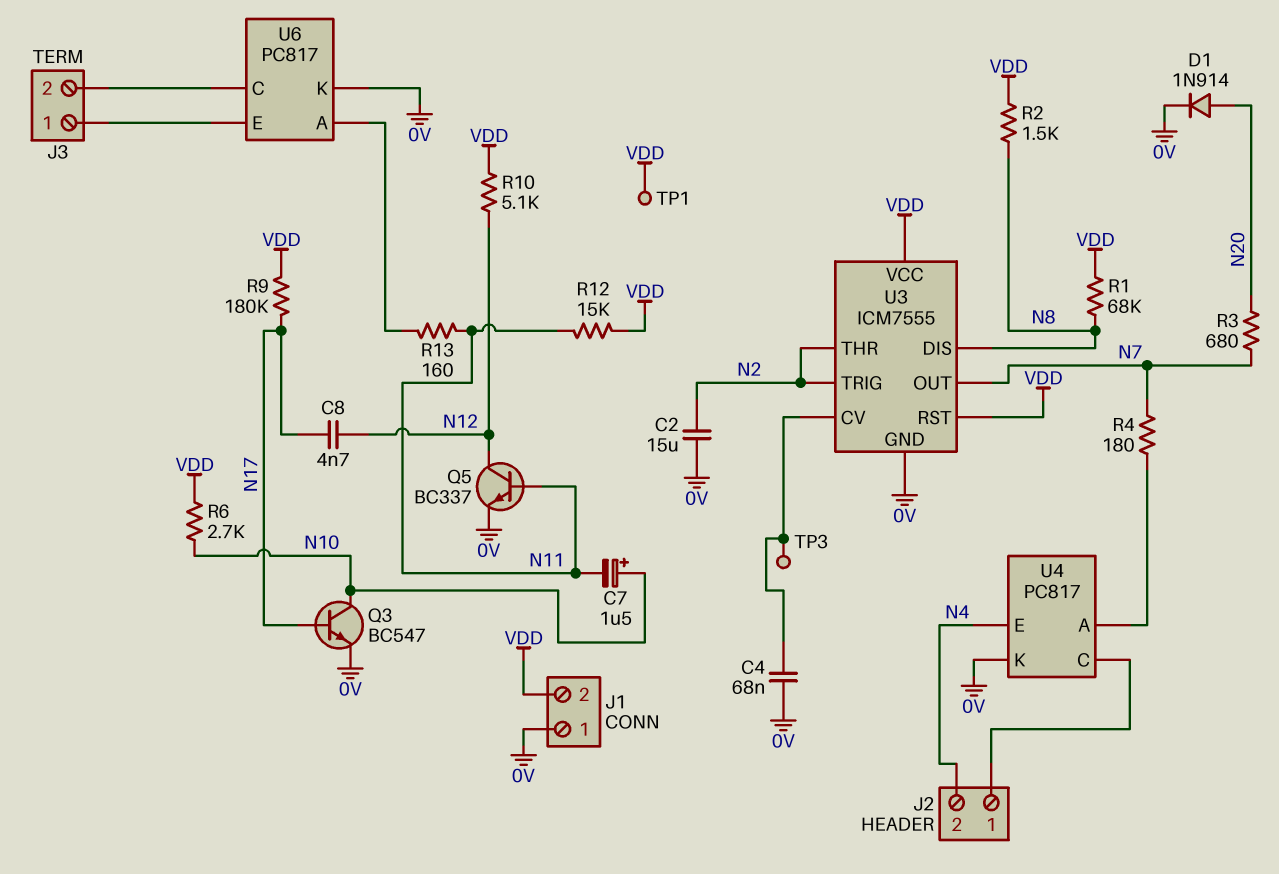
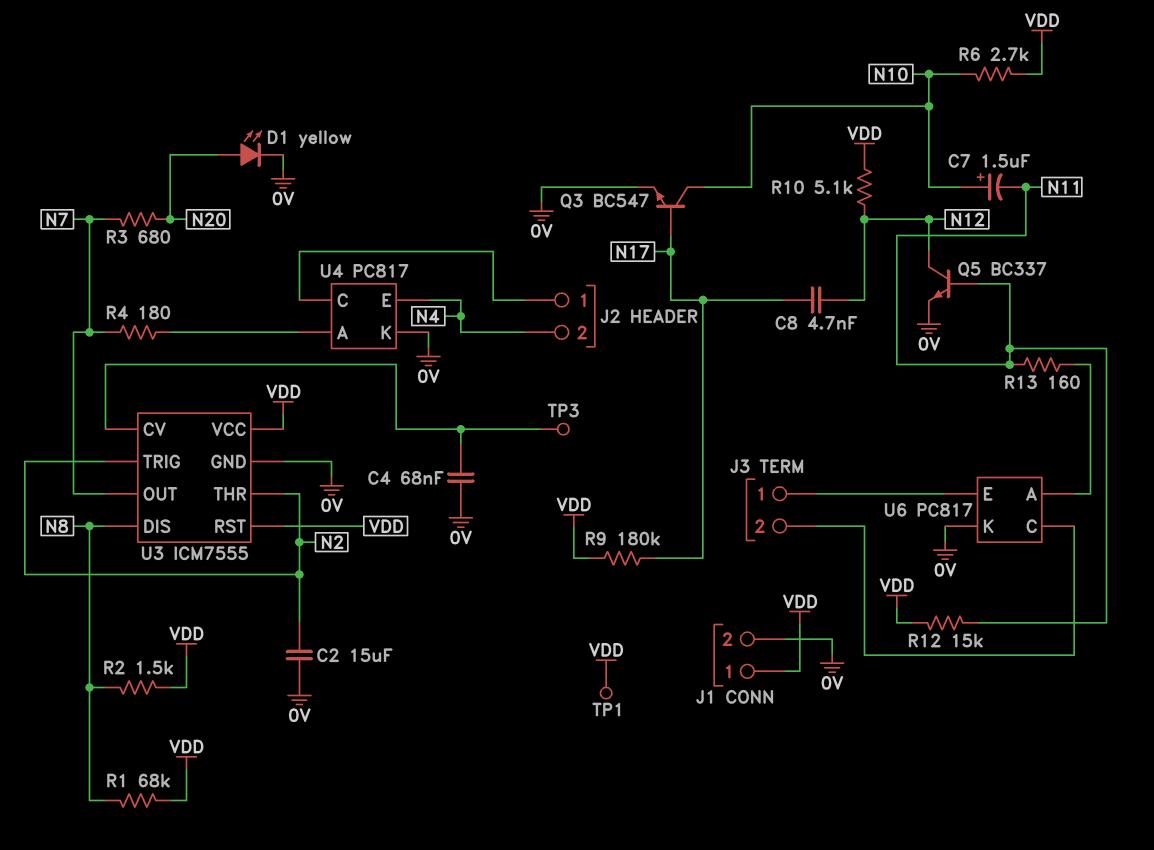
D1: diode 1N914 (A N20, K 0V) -> LED yellow (A N20, K 0V)
J1 pin 1: 0V -> VDD
J1 pin 2: VDD -> 0V

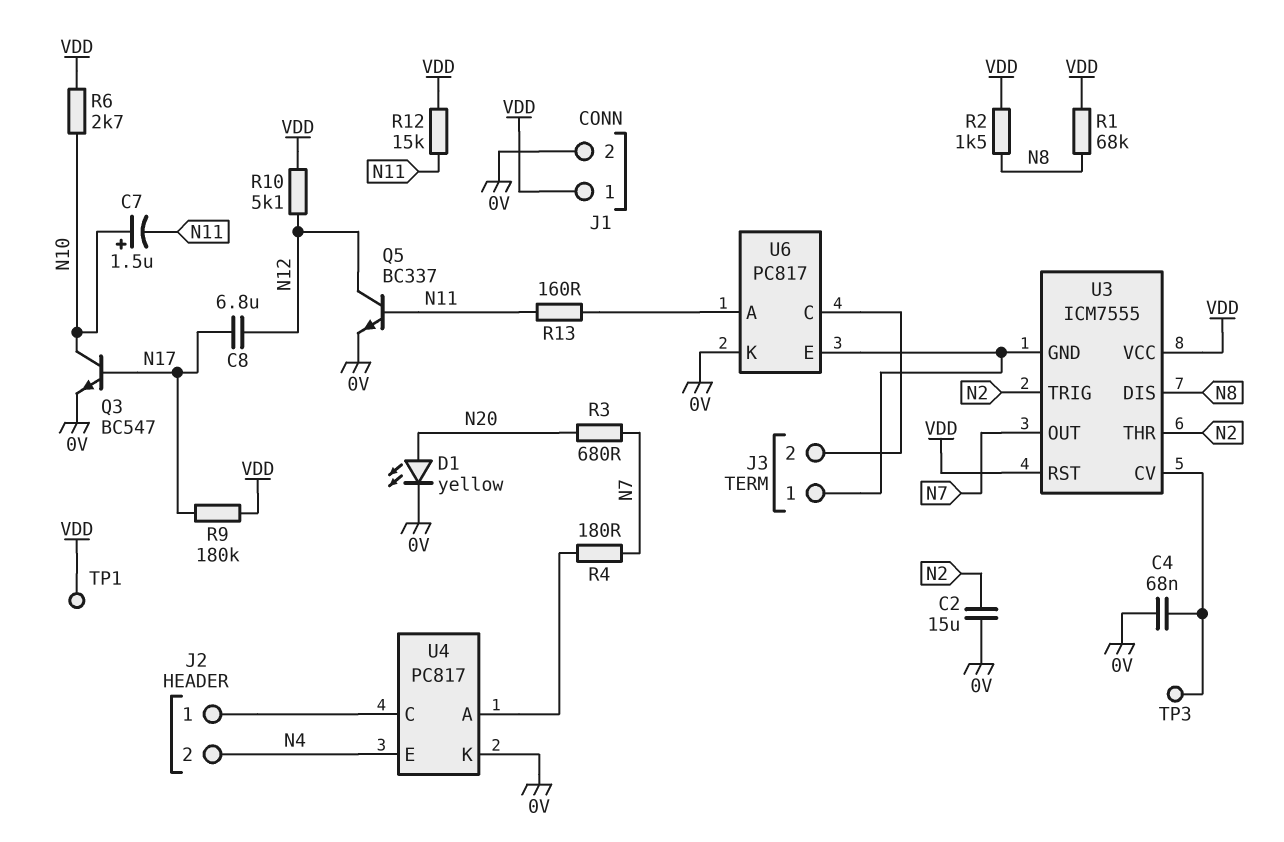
C8: 4.7nF (N12, N17) -> 6.8uF (N12, N17)
U3 pin GND: 0V -> J3/1

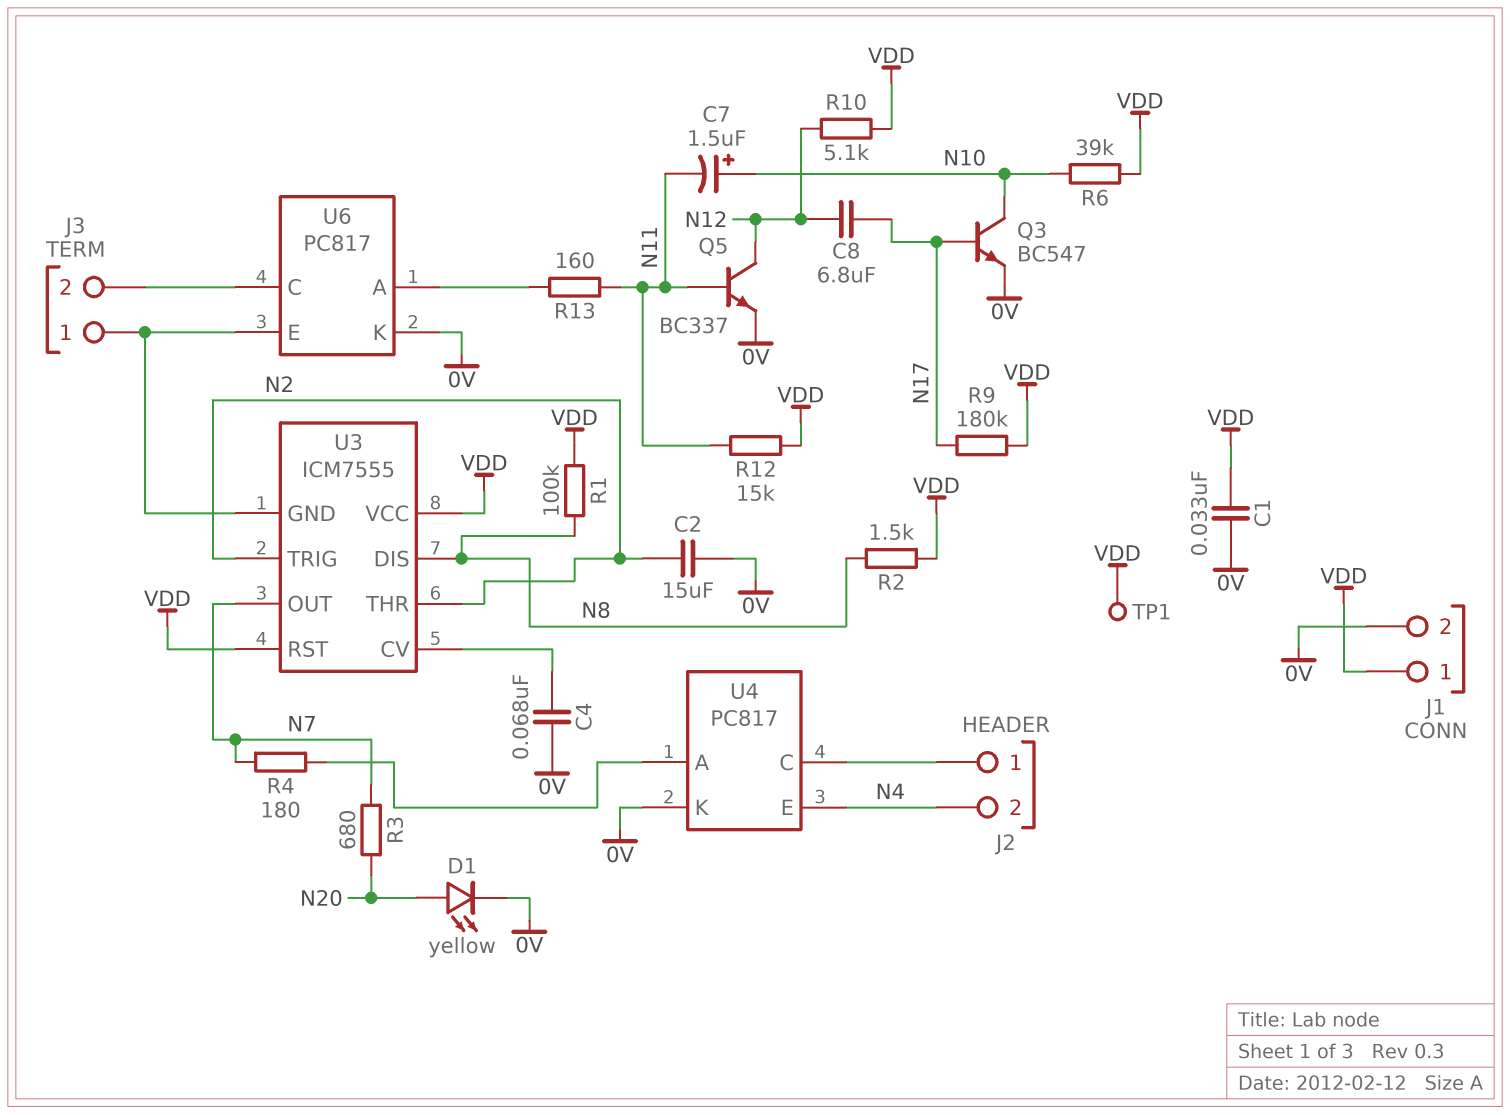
C1: none -> 33nF (0V, VDD)
R1: 68k (N8, VDD) -> 100k (N8, VDD)
R6: 2.7k (N10, VDD) -> 39k (N10, VDD)
TP3: test point (U3/CV) -> none

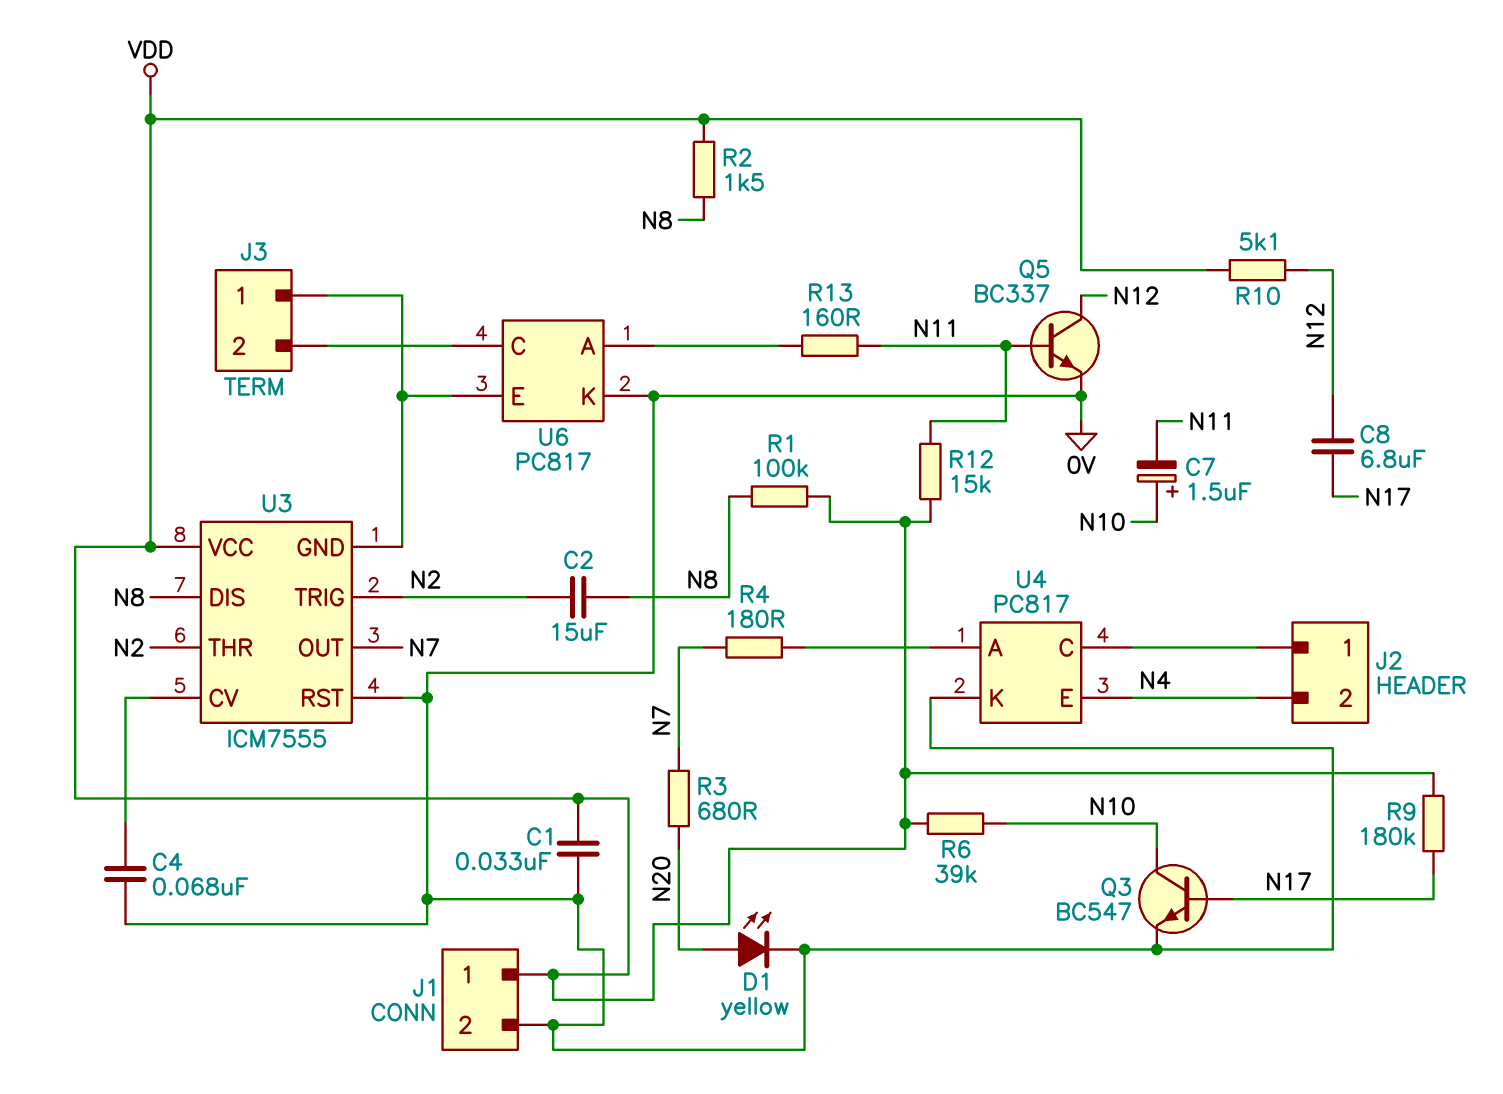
C2: 15uF (0V, N2) -> 15uF (N2, N8)
TP1: test point (VDD) -> none
U3 pin RST: VDD -> 0V

